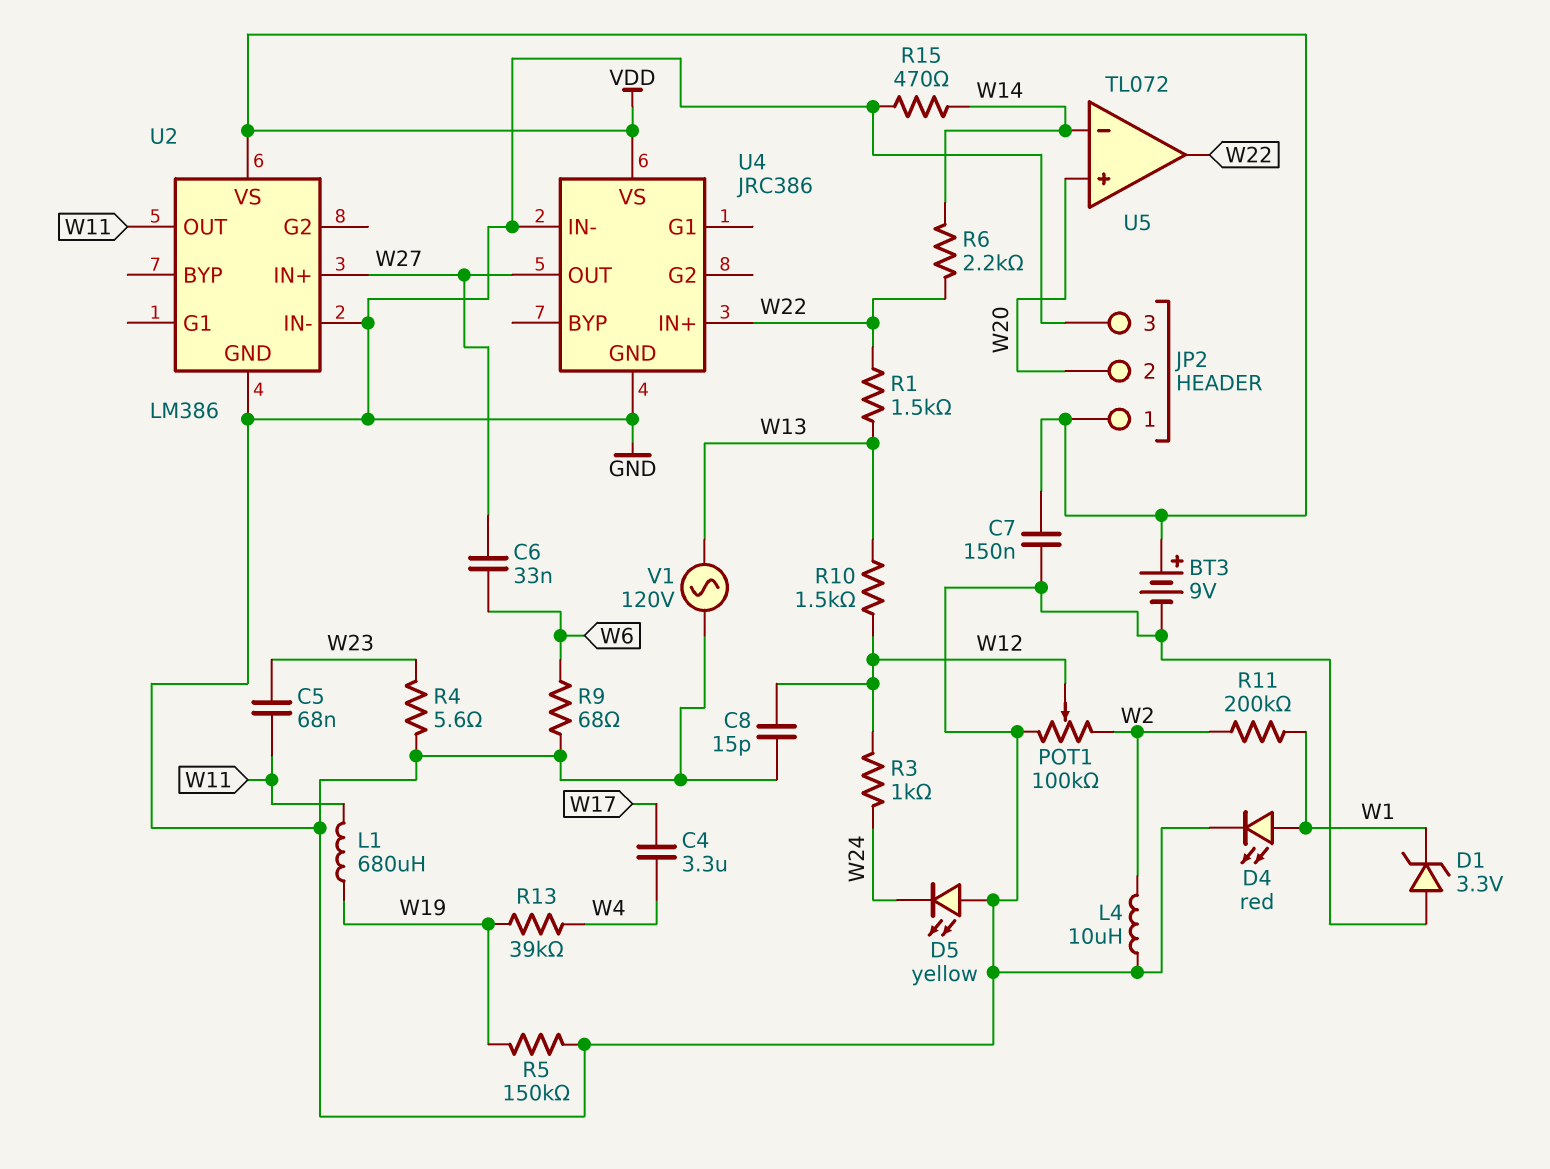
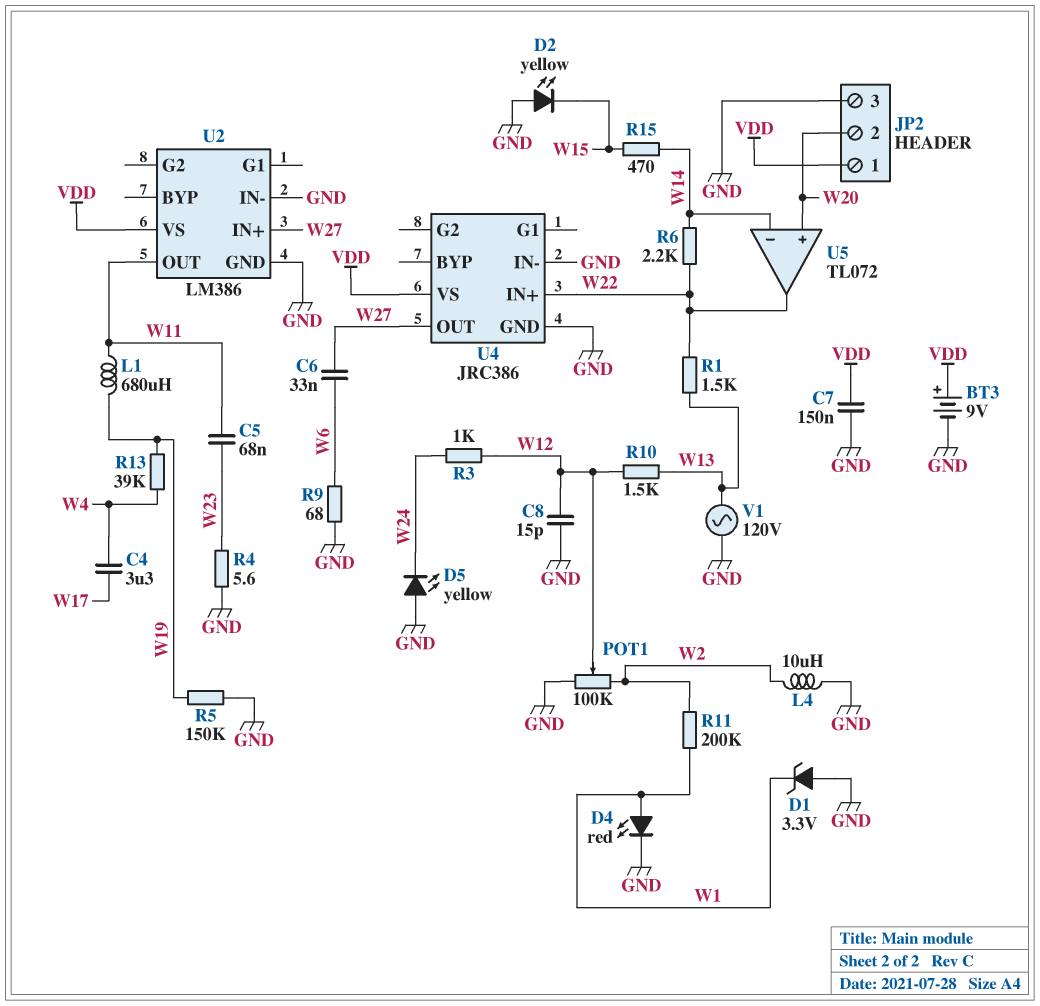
D2: none -> LED yellow (A GND, K W15)
R15: 470 (GND, W14) -> 470 (W14, W15)

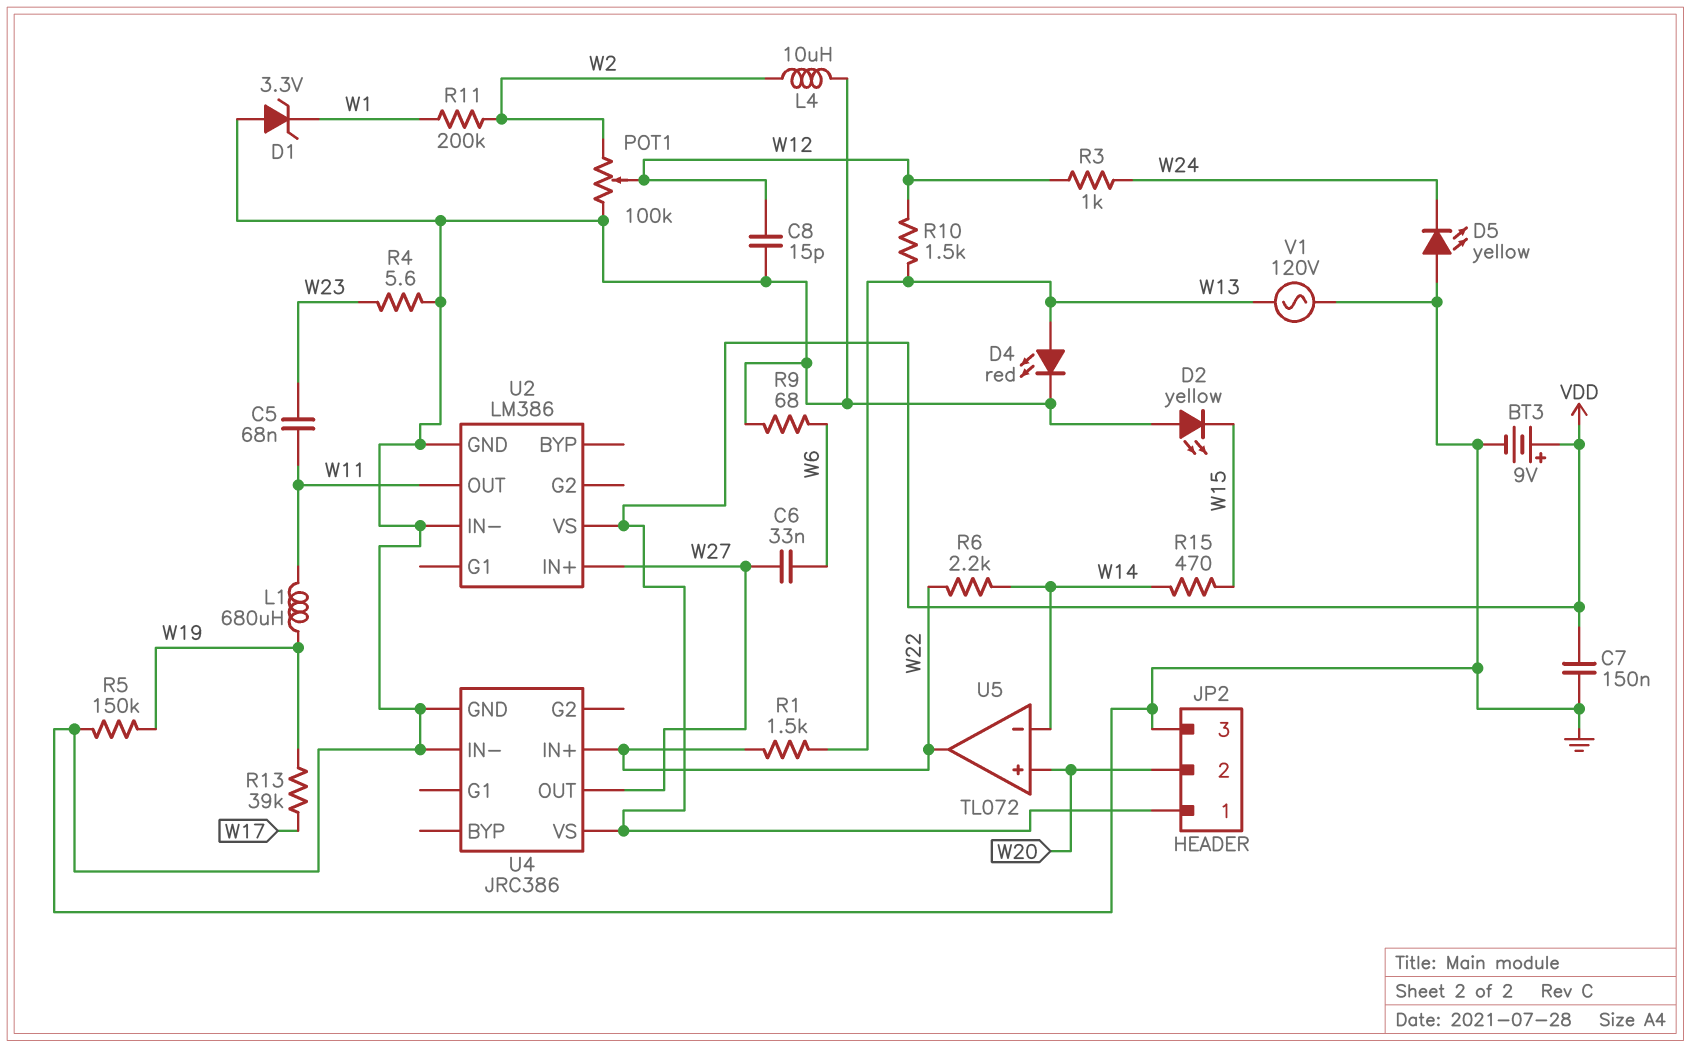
C4: 3.3uF (W4, W17) -> none
D4: LED red (A W1, K GND) -> LED red (A W13, K GND)
R13: 39k (W4, W19) -> 39k (W17, W19)

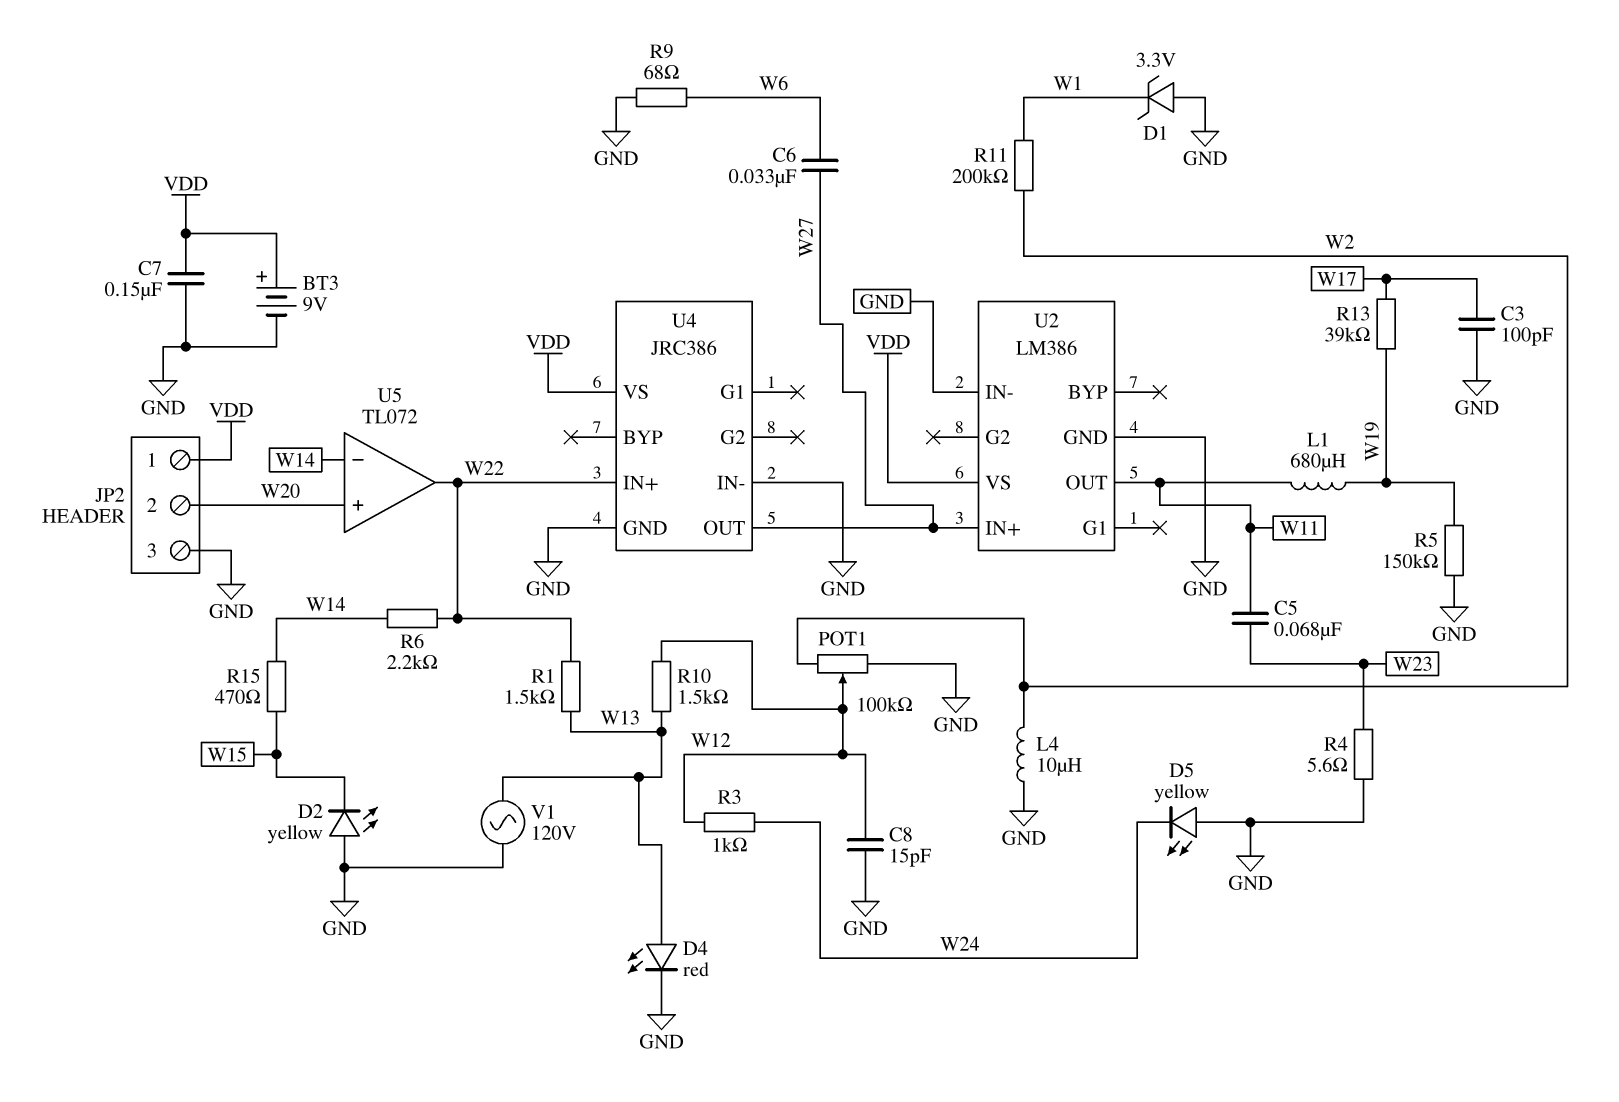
C3: none -> 100pF (GND, W17)

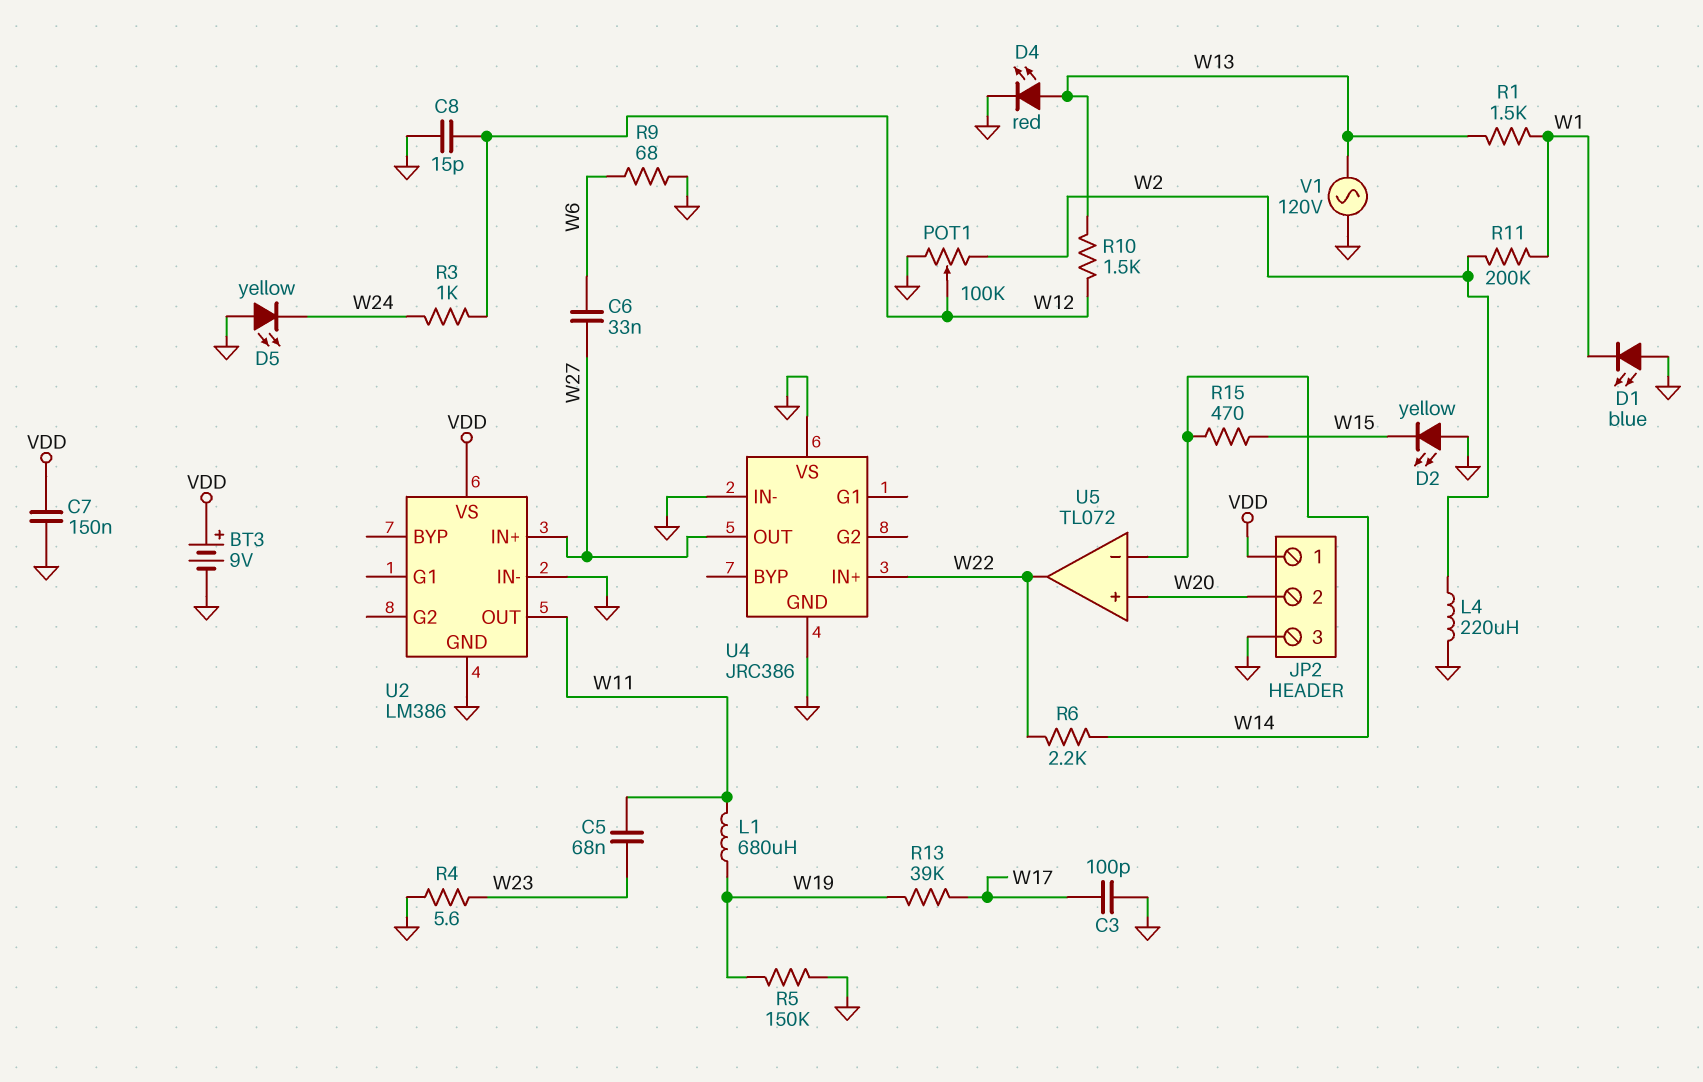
D1: zener 3.3V (A GND, K W1) -> LED blue (A GND, K W1)
L4: 10uH (GND, W2) -> 220uH (GND, W2)
R1: 1.5k (W13, W22) -> 1.5k (W1, W13)
U4 pin VS: VDD -> GND

